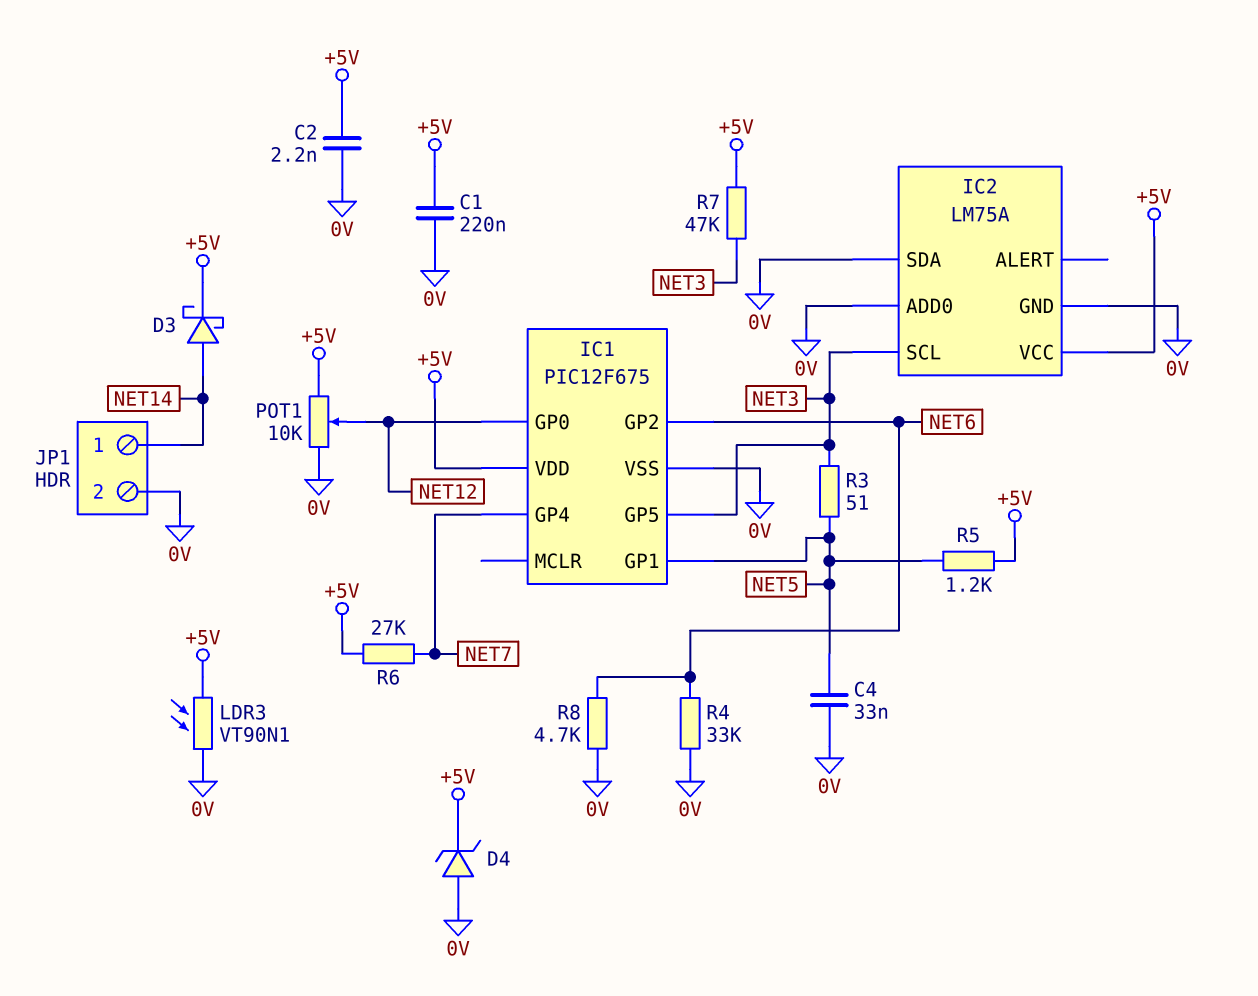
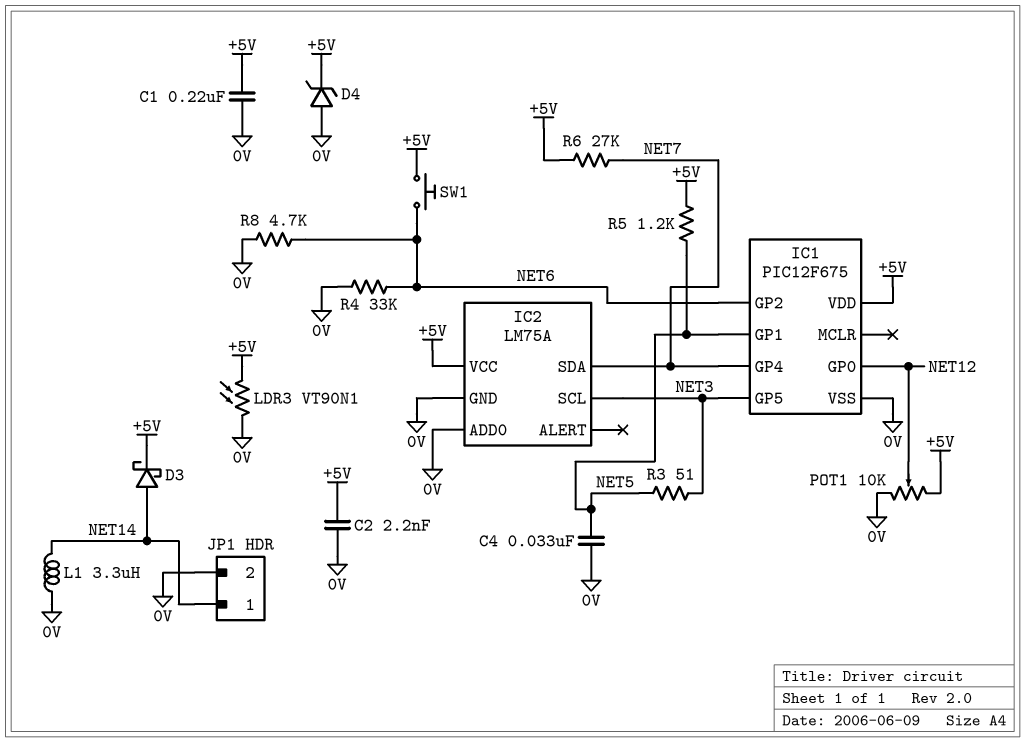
IC2 pin SDA: 0V -> NET7
L1: none -> 3.3uH (0V, NET14)
R7: 47k (+5V, NET3) -> none
SW1: none -> button (+5V, NET6)

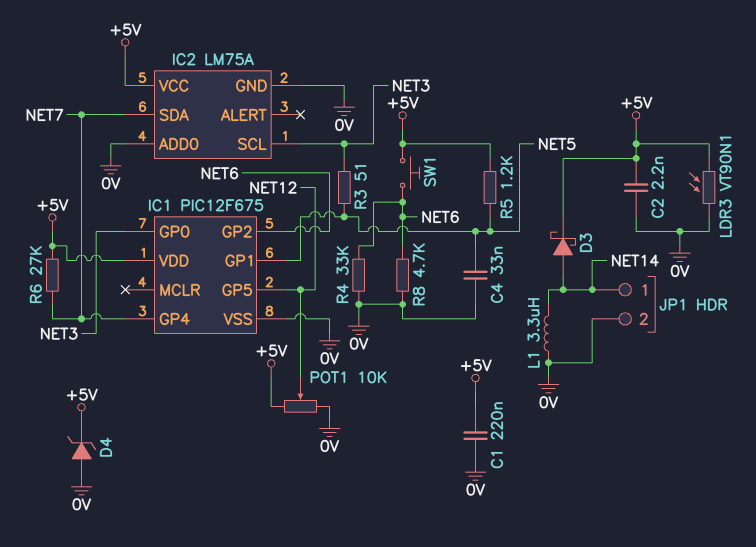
IC1 pin GP0: NET12 -> NET3
IC1 pin GP5: NET3 -> NET12

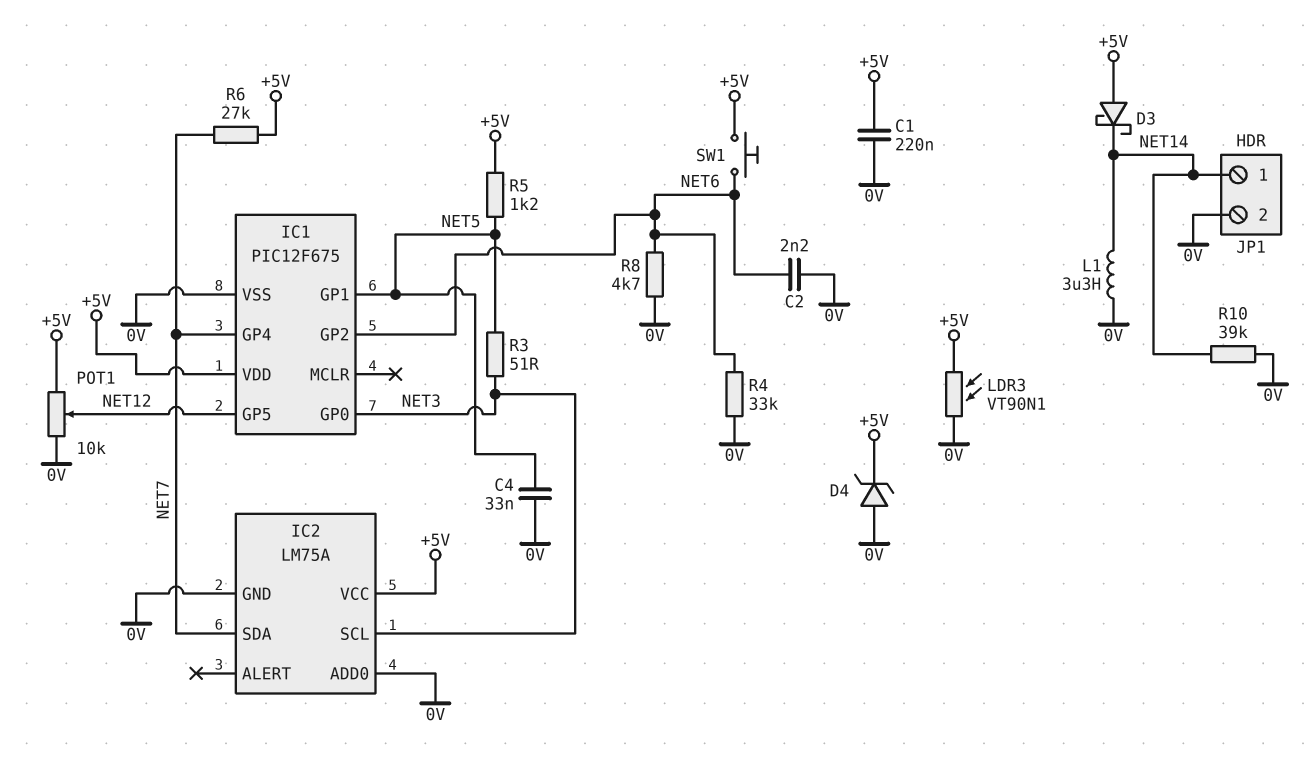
C2: 2.2nF (+5V, 0V) -> 2.2nF (0V, NET6)
D3: schottky (A NET14, K +5V) -> schottky (A +5V, K NET14)
R10: none -> 39k (0V, NET14)

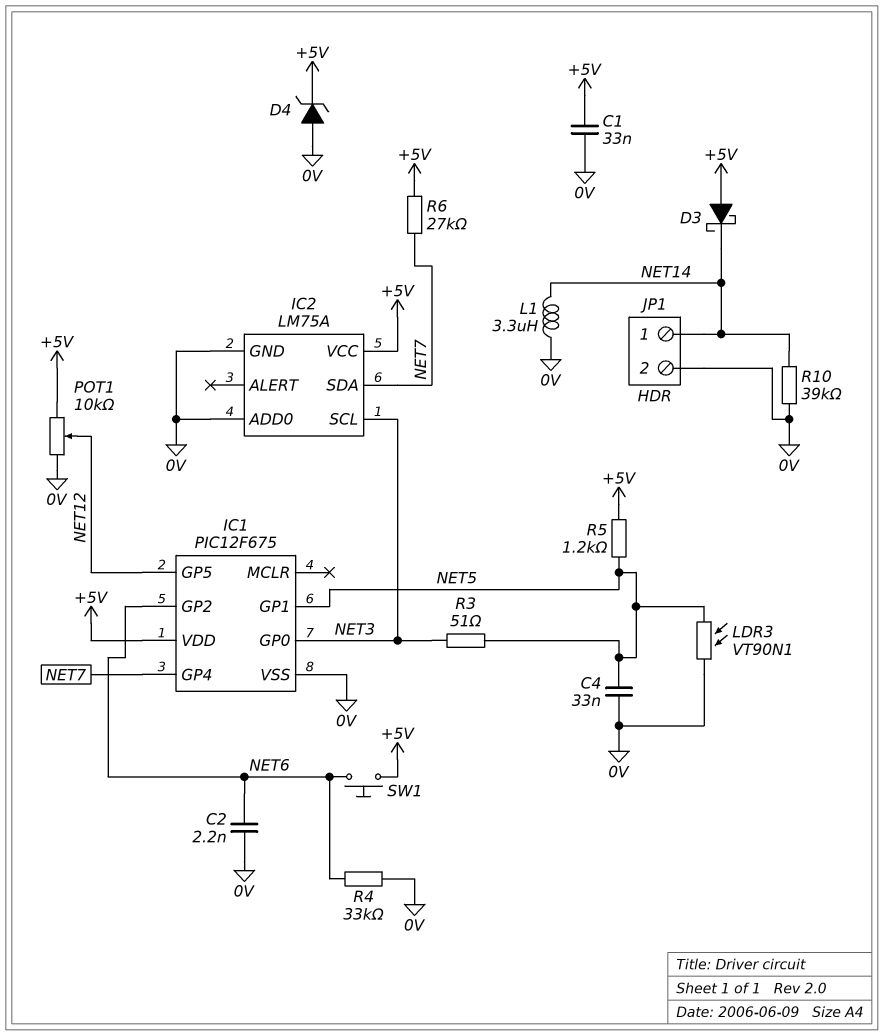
C1: 220nF (+5V, 0V) -> 33nF (+5V, 0V)
LDR3: VT90N1 (+5V, 0V) -> VT90N1 (0V, NET5)
R8: 4.7k (0V, NET6) -> none

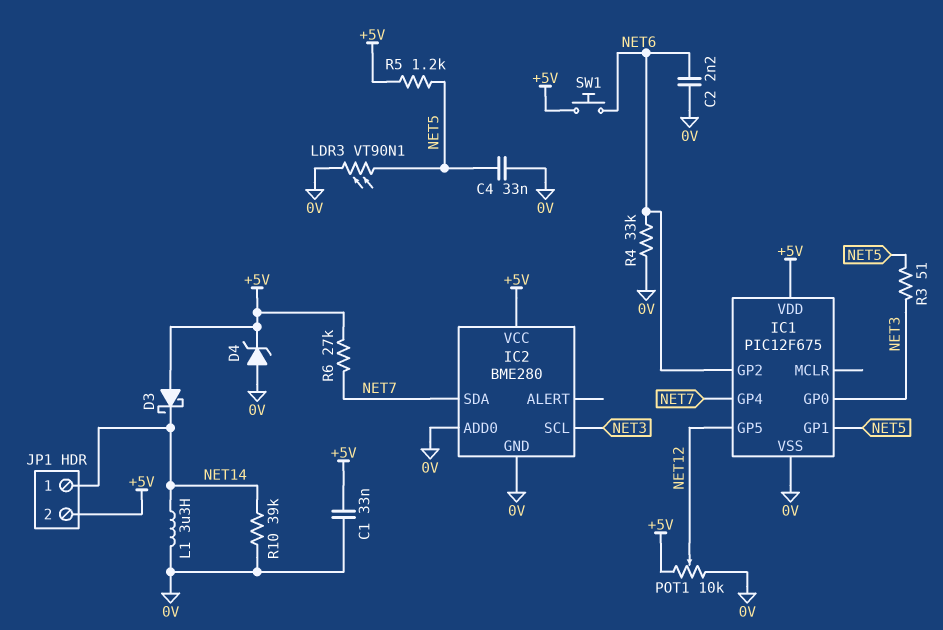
IC2: LM75A -> BME280
JP1 pin 2: 0V -> +5V

